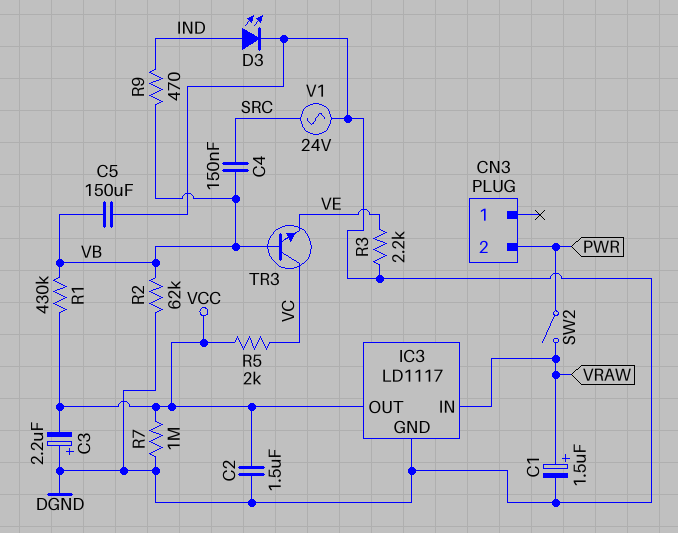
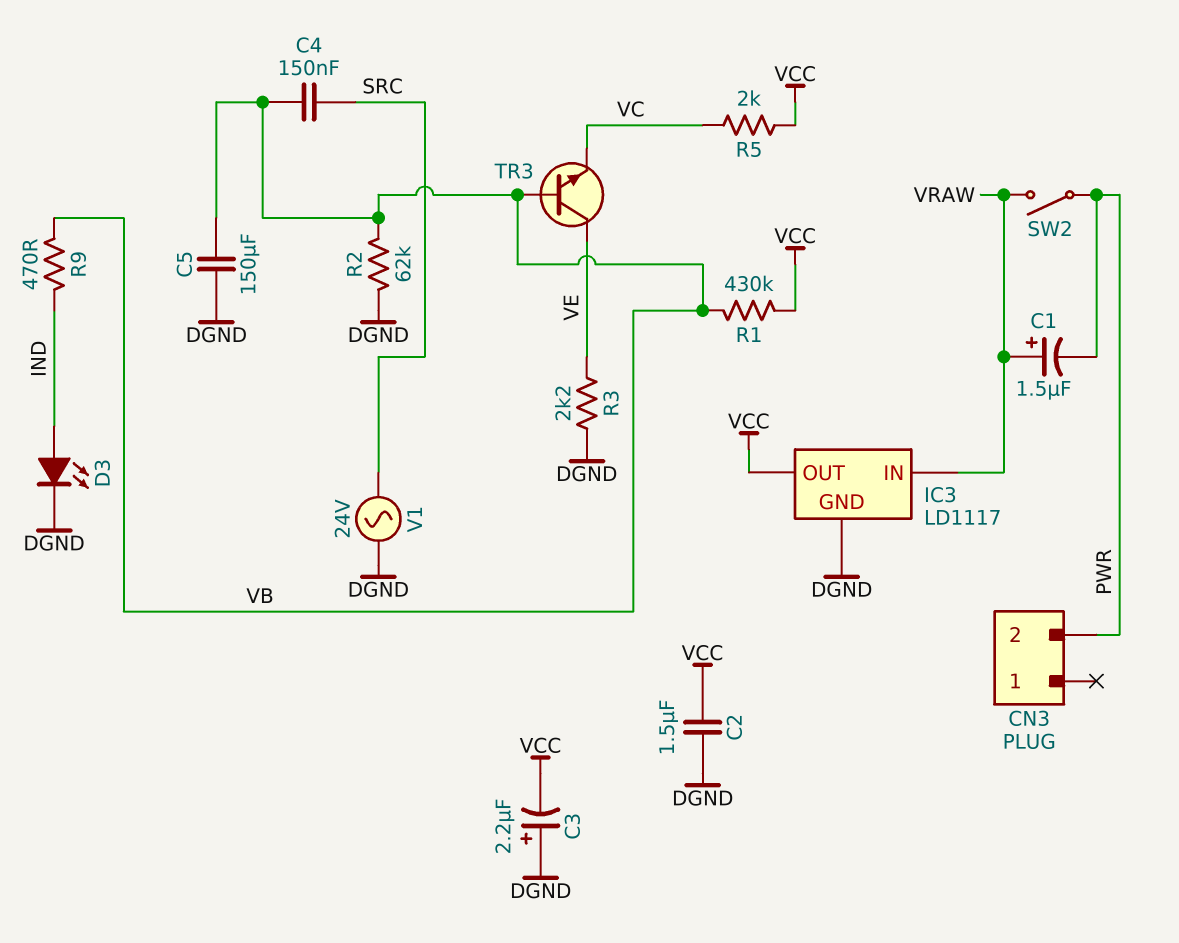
C1: 1.5uF (plus VRAW, minus DGND) -> 1.5uF (plus VRAW, minus PWR)
R7: 1M (DGND, VCC) -> none
TR3: NPN (B VB, C VC, E VE) -> NPN (B VB, C VE, E VC)

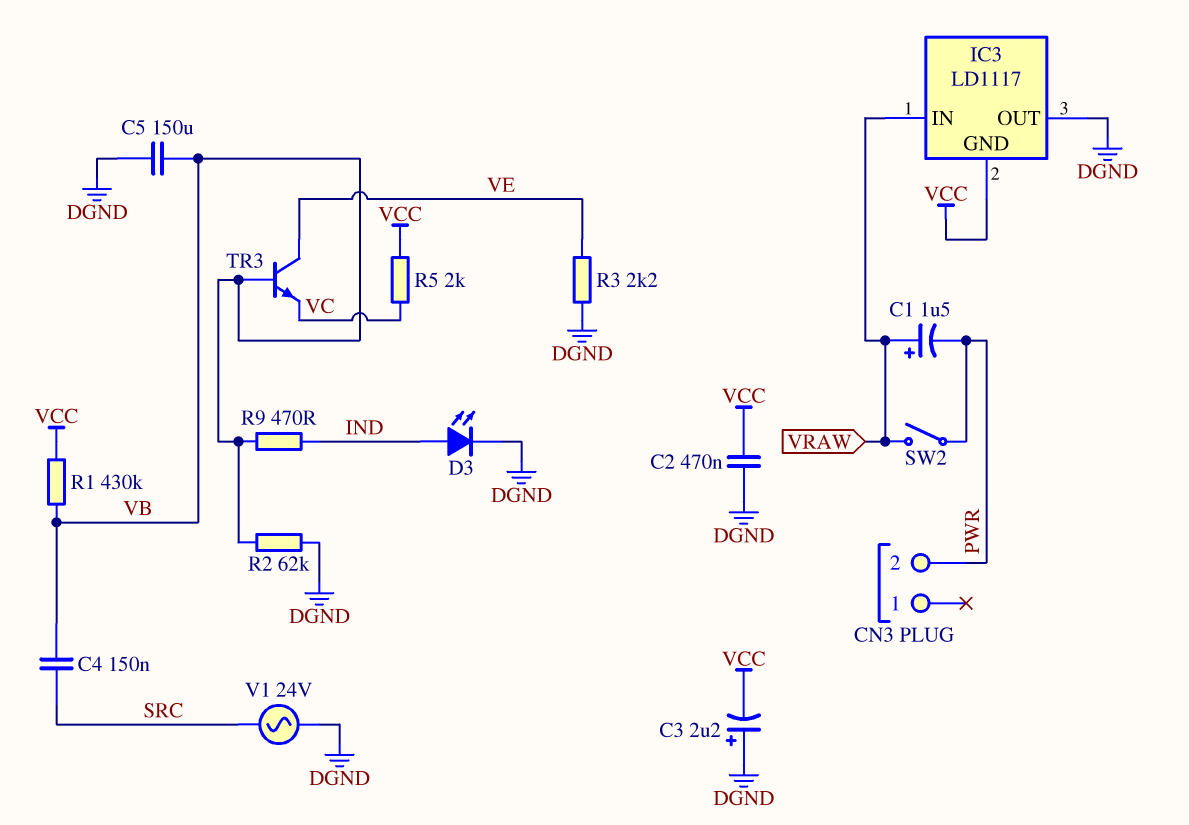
C2: 1.5uF (DGND, VCC) -> 470nF (DGND, VCC)
IC3 pin GND: DGND -> VCC
IC3 pin OUT: VCC -> DGND

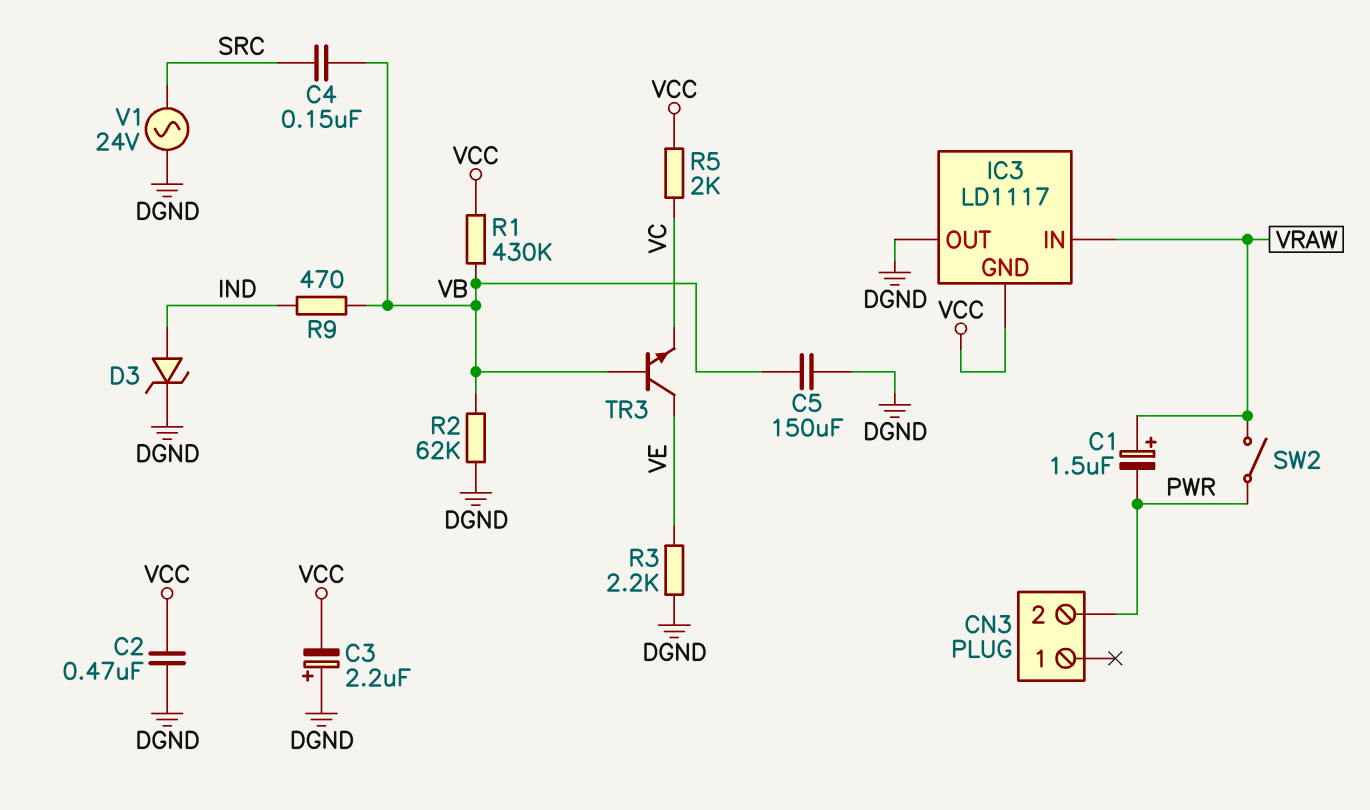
D3: LED (A IND, K DGND) -> zener (A IND, K DGND)

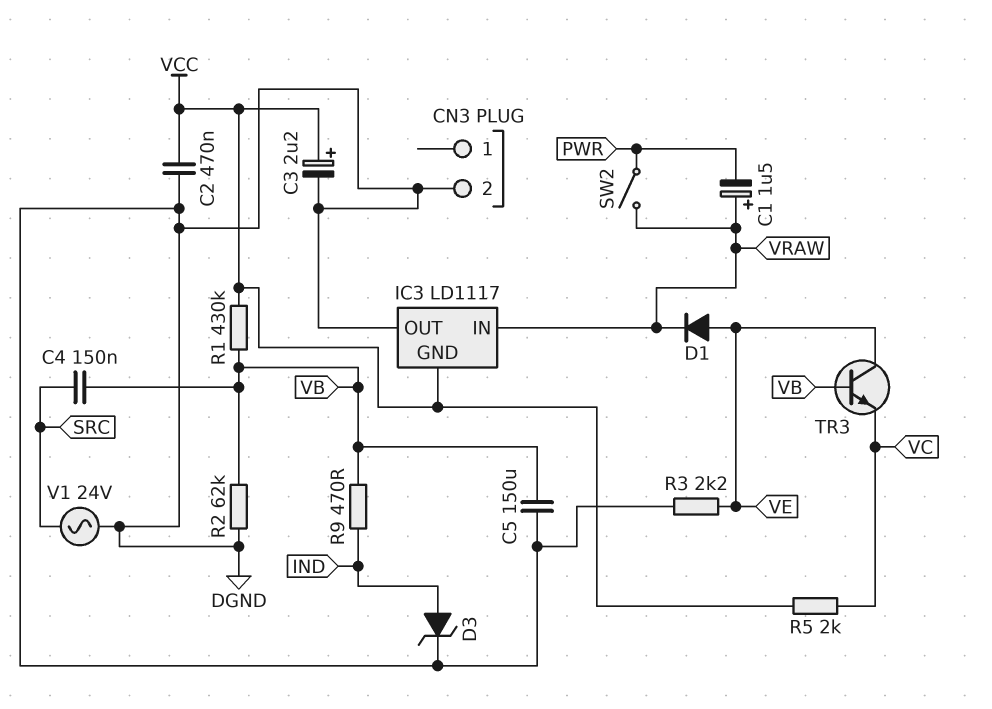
C3: 2.2uF (plus DGND, minus VCC) -> 2.2uF (plus VCC, minus DGND)
CN3 pin 2: PWR -> DGND
D1: none -> diode (A VE, K VRAW)

